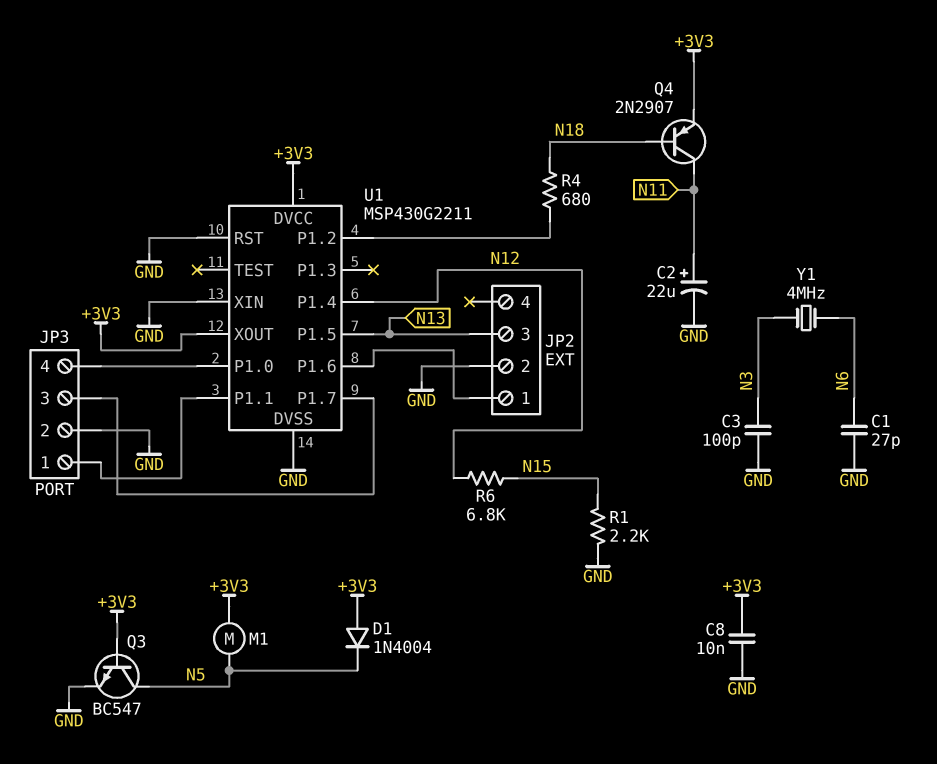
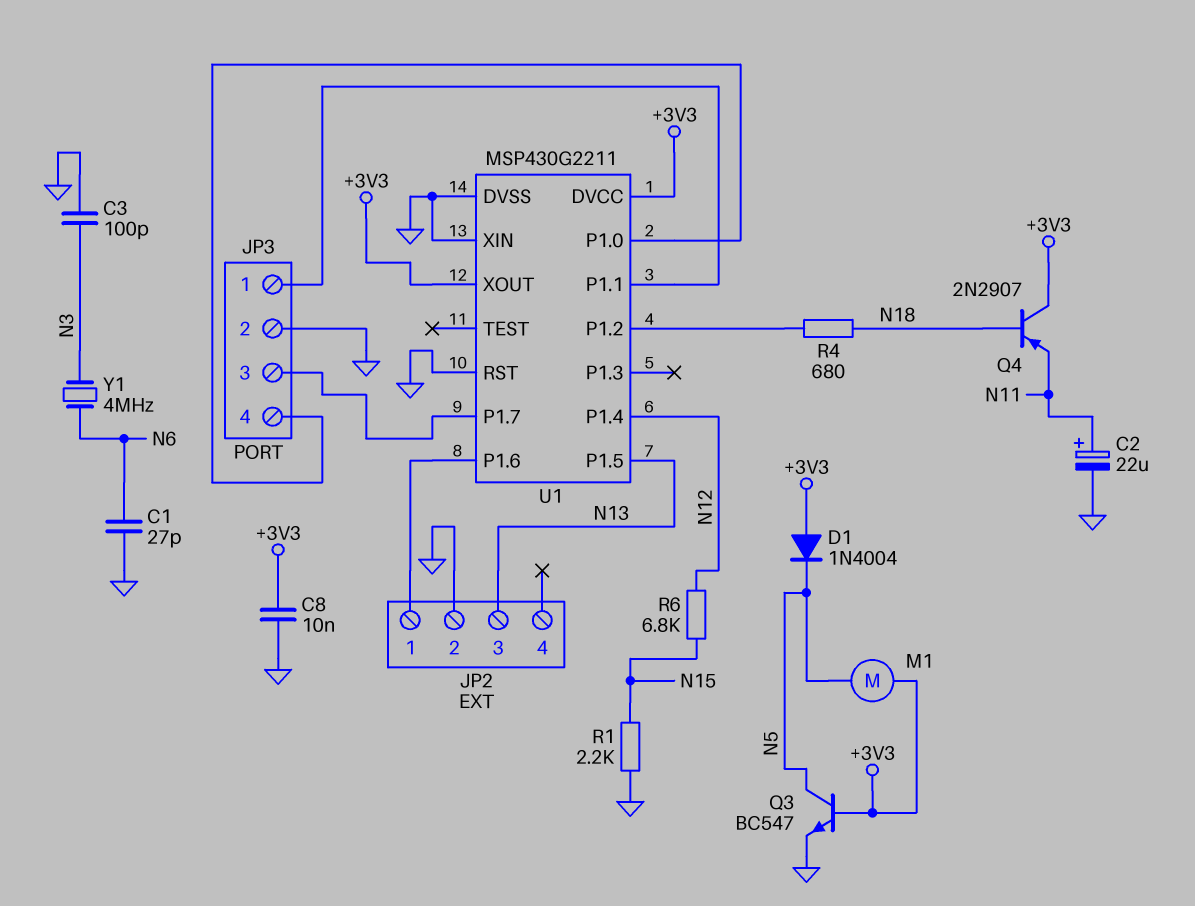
Q4: PNP 2N2907 (B N18, C N11, E +3V3) -> PNP 2N2907 (B N18, C +3V3, E N11)

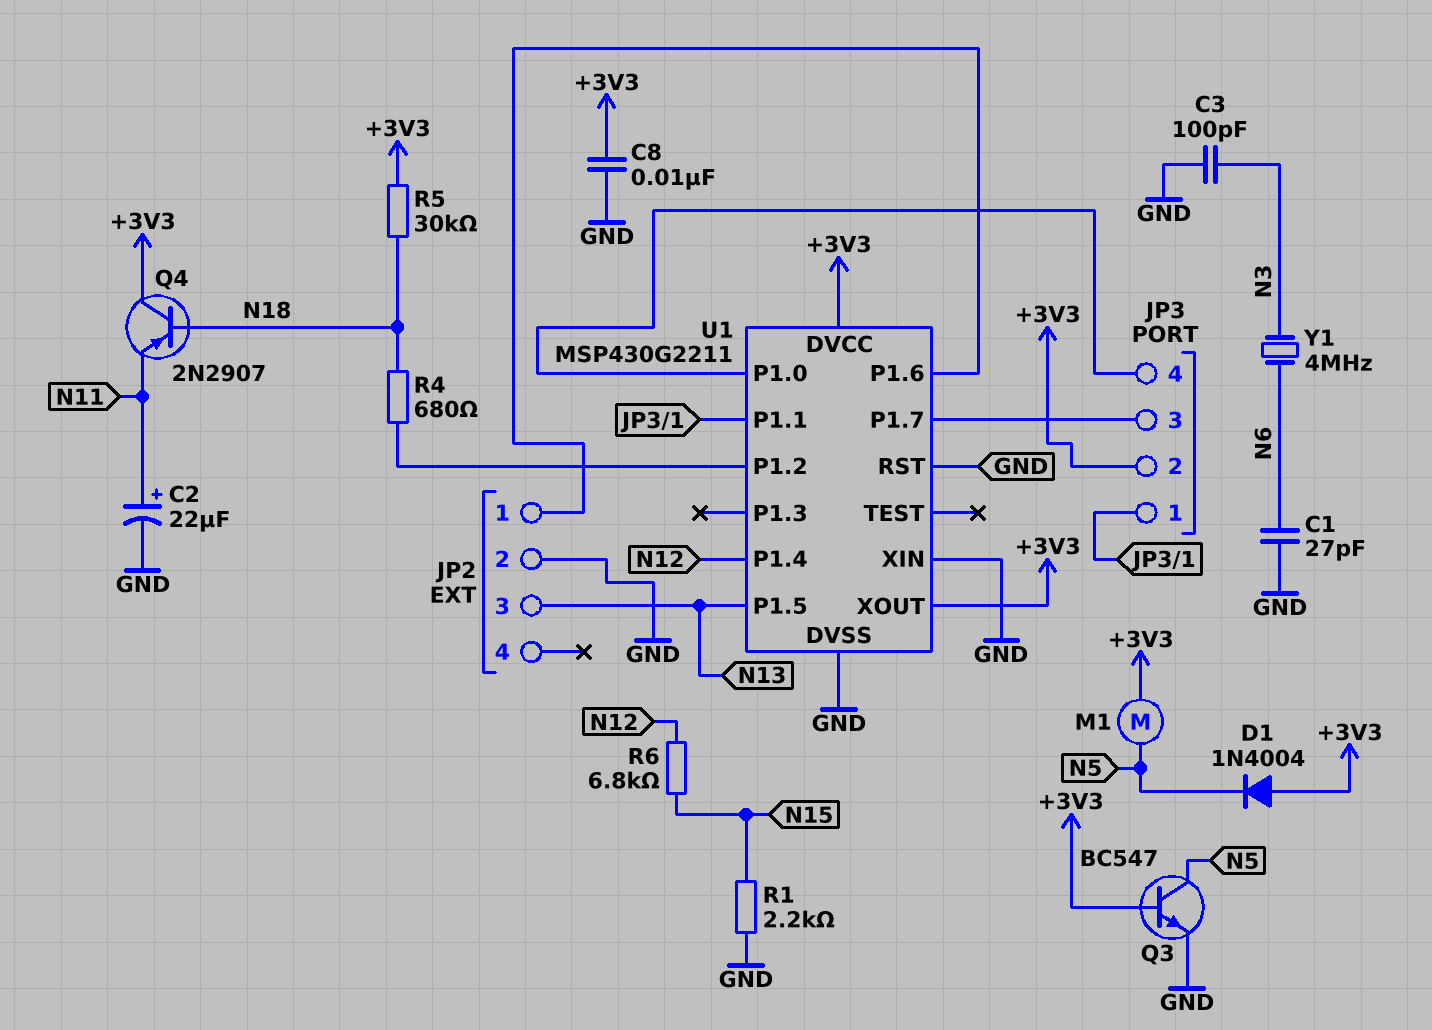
JP3 pin 2: GND -> +3V3
R5: none -> 30k (+3V3, N18)

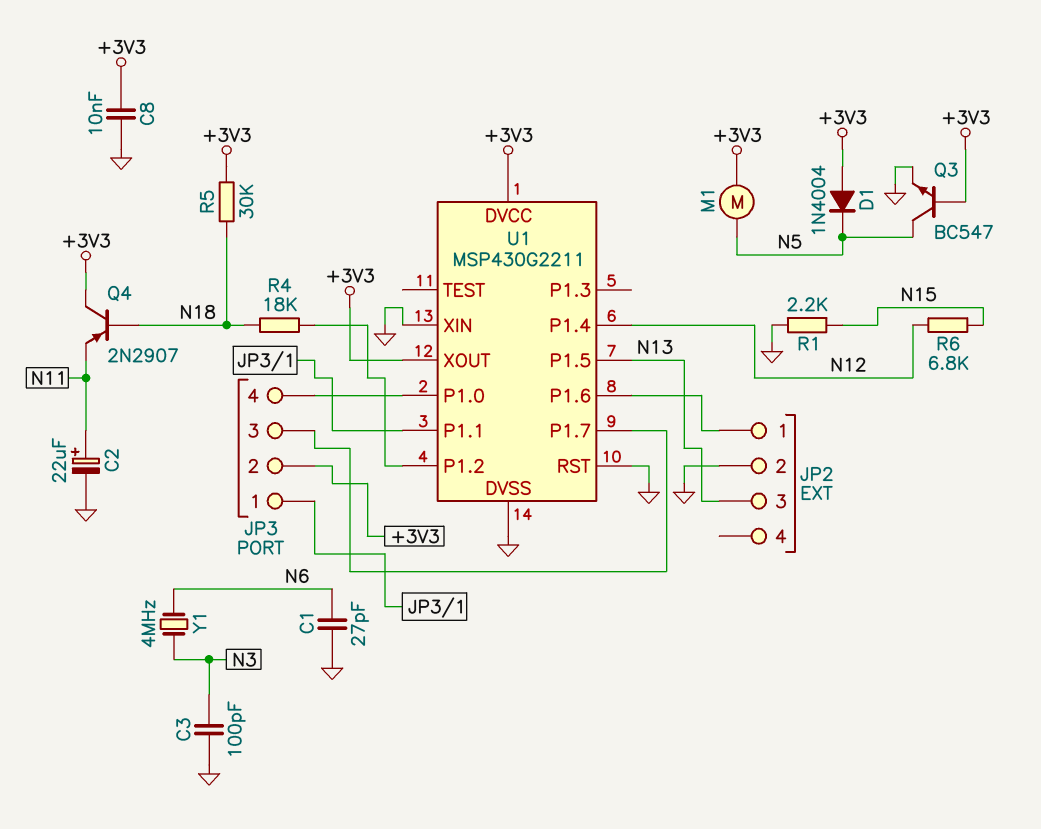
R4: 680 (N18, U1/P1.2) -> 18k (N18, U1/P1.2)

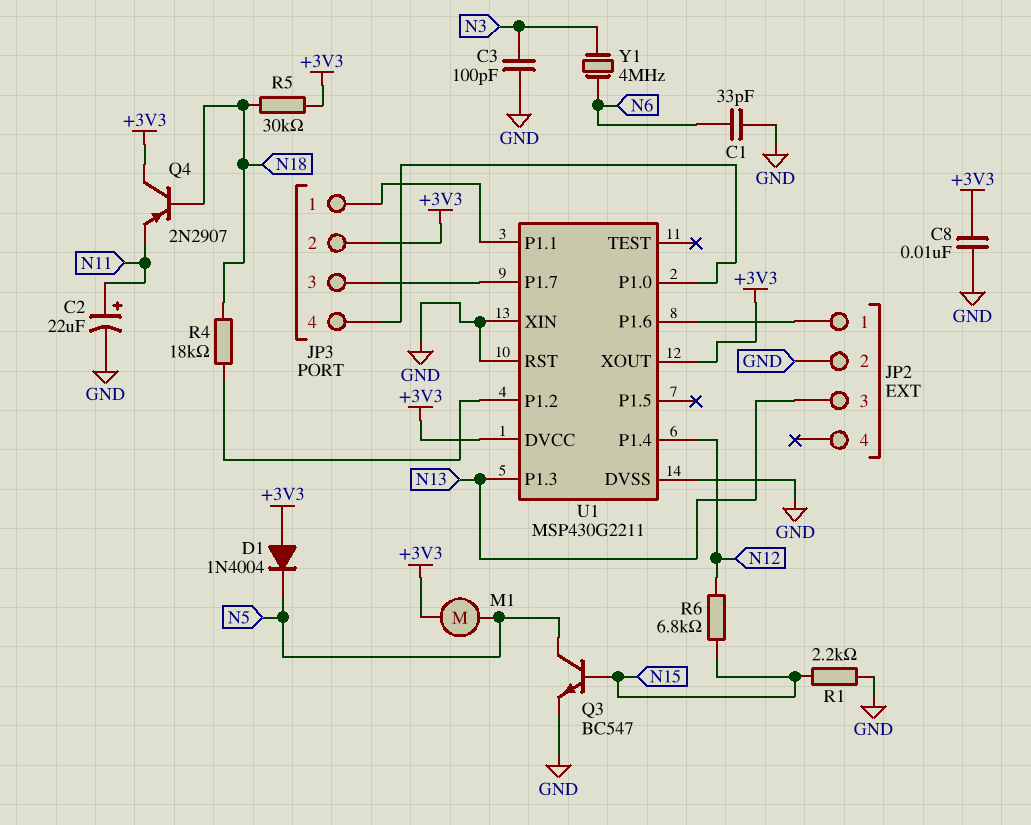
C1: 27pF (GND, N6) -> 33pF (GND, N6)
Q3: NPN BC547 (B +3V3, C N5, E GND) -> NPN BC547 (B N15, C N5, E GND)
U1 pin P1.3: none -> N13
U1 pin P1.5: N13 -> none

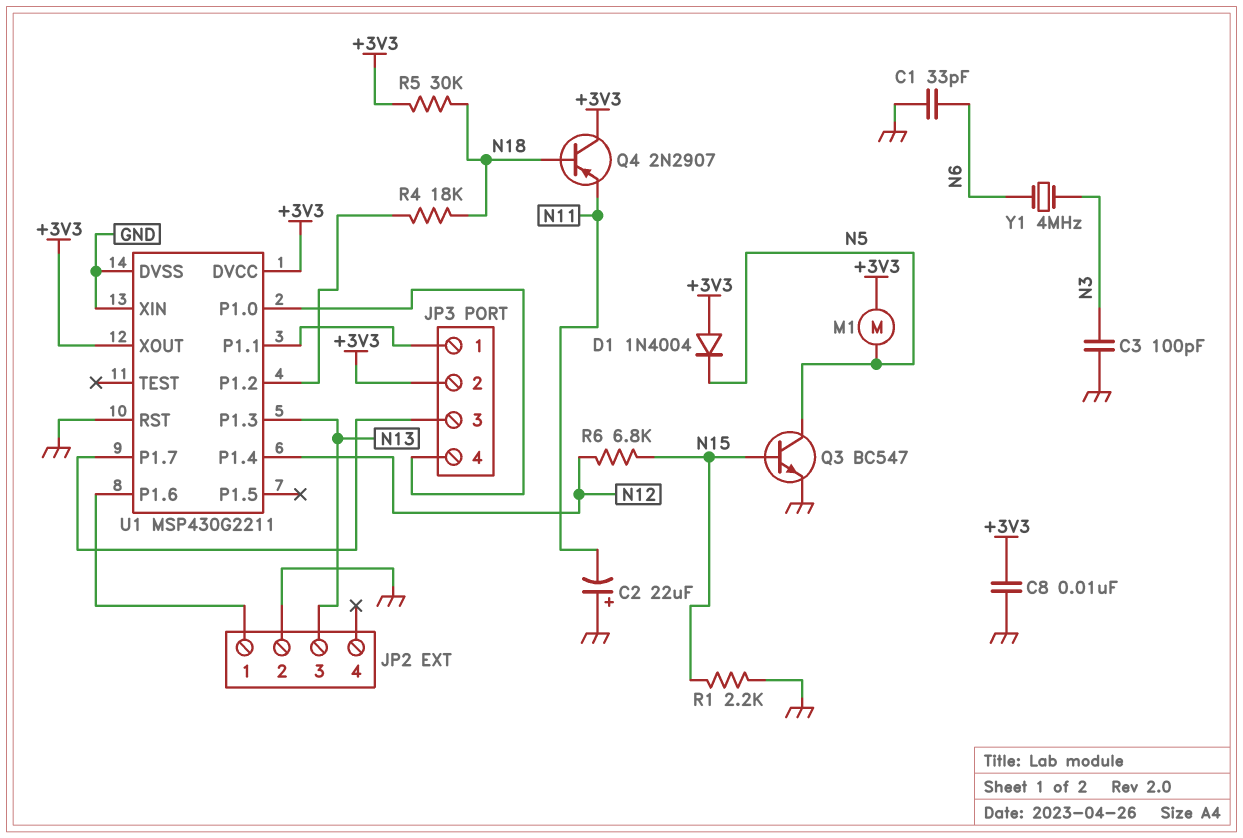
C2: 22uF (plus N11, minus GND) -> 22uF (plus GND, minus N11)

